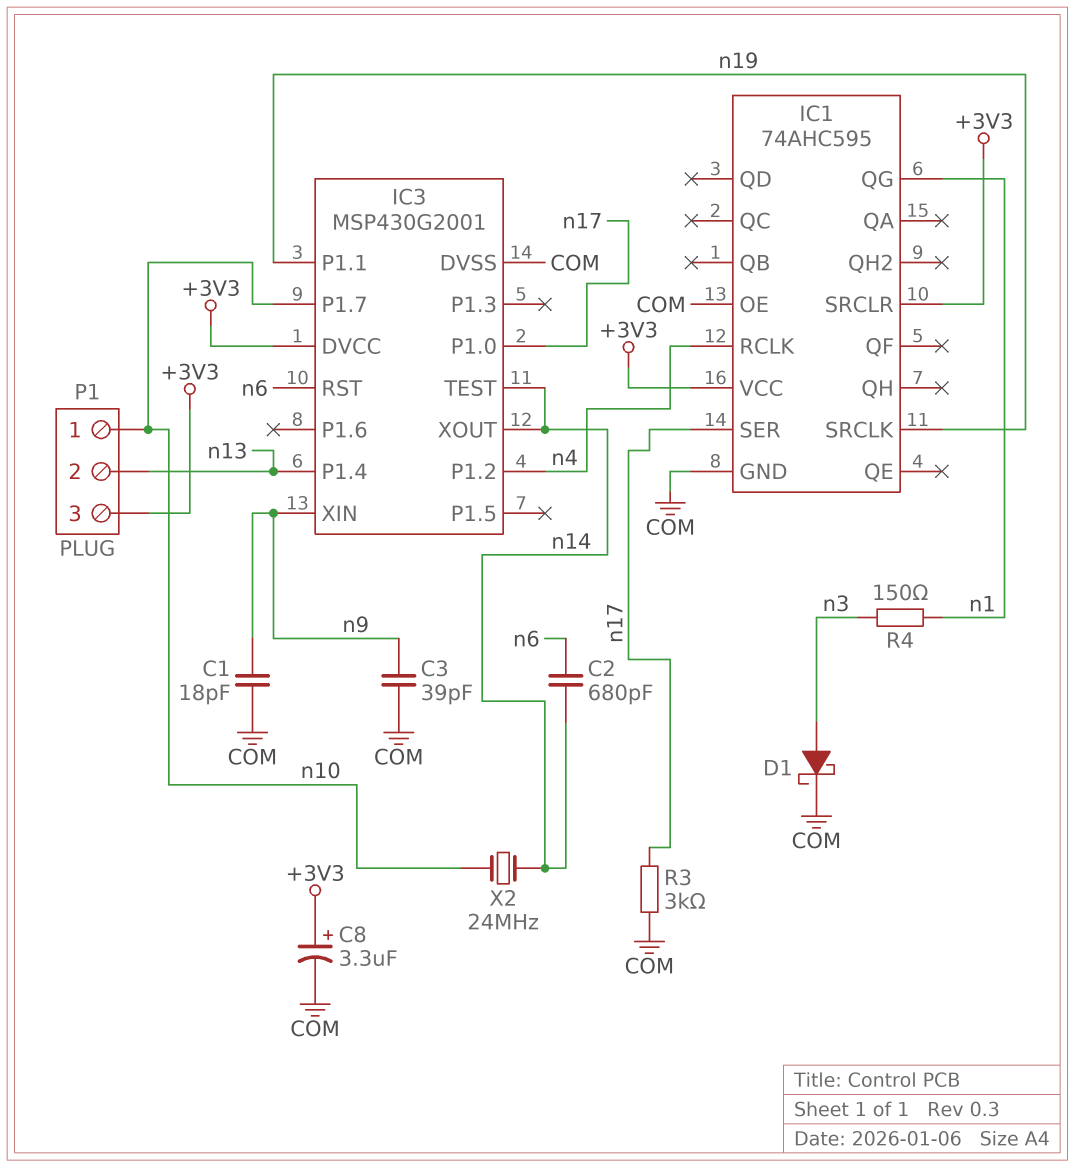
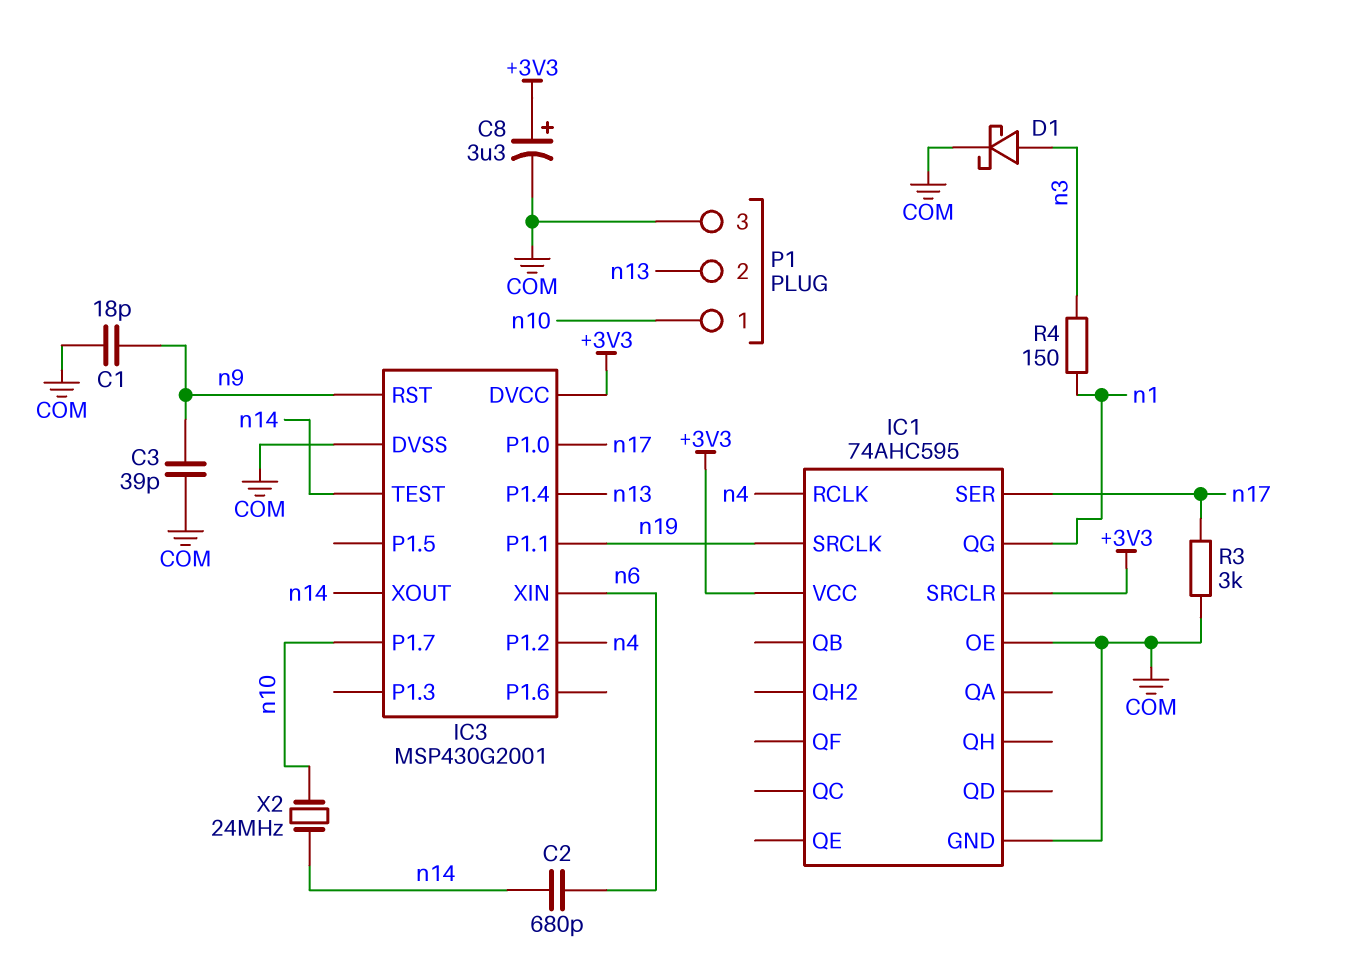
IC3 pin RST: n6 -> n9
IC3 pin XIN: n9 -> n6
P1 pin 3: +3V3 -> COM

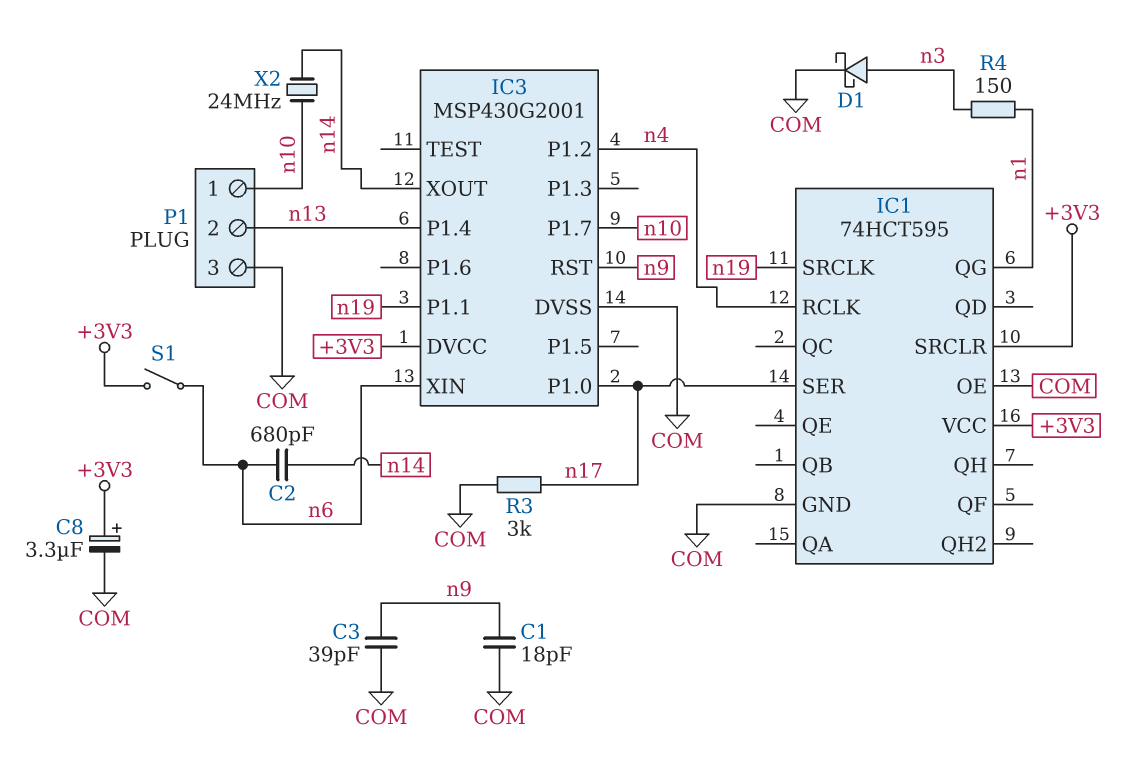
IC1: 74AHC595 -> 74HCT595
IC3 pin TEST: n14 -> none
S1: none -> switch (+3V3, n6)

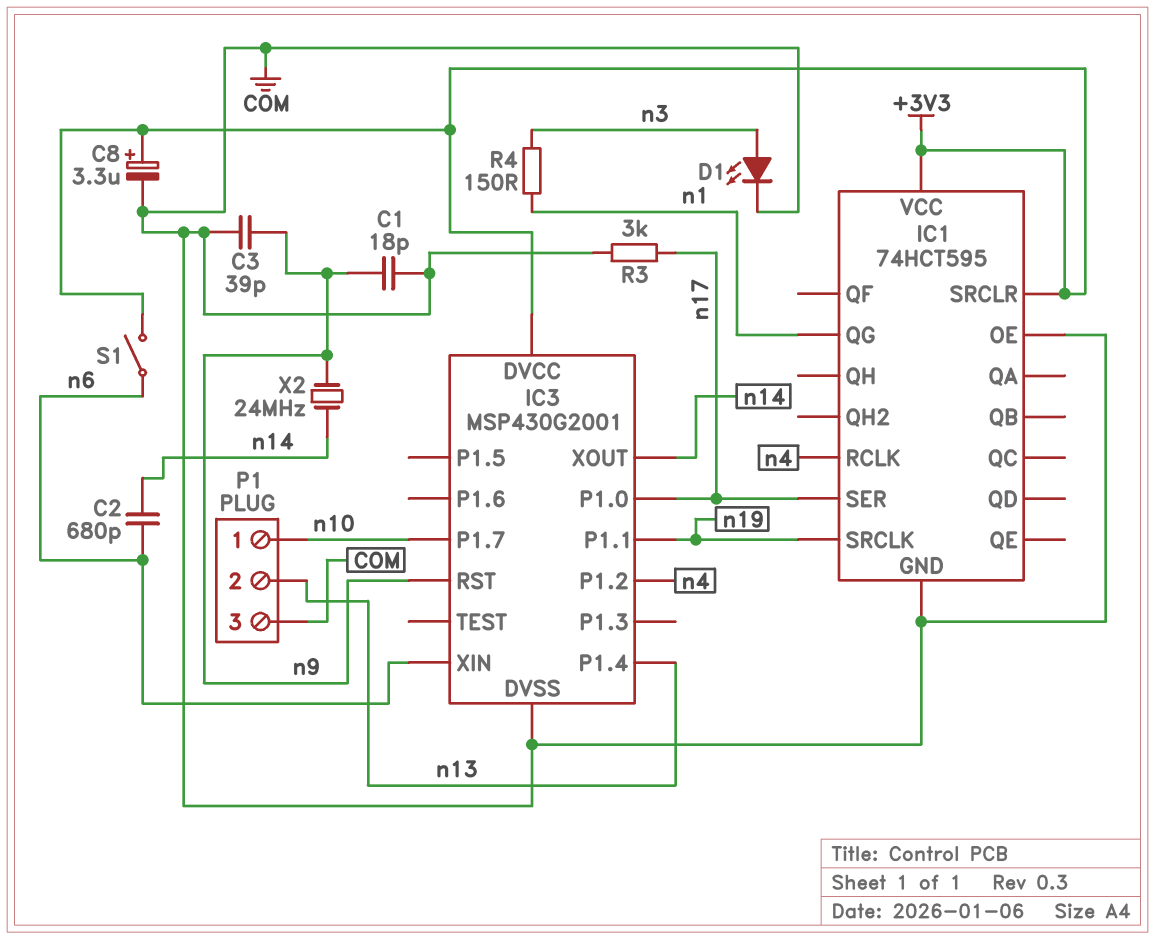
D1: schottky (A n3, K COM) -> LED (A n3, K COM)
X2: 24MHz (n10, n14) -> 24MHz (n9, n14)

